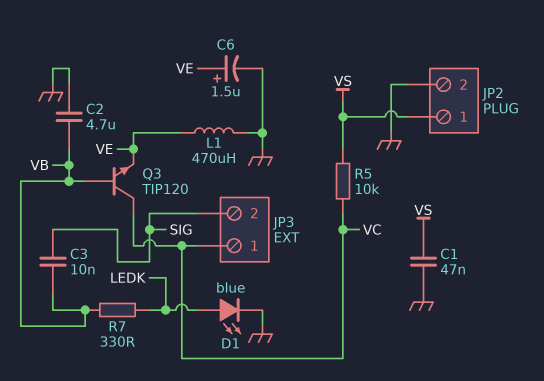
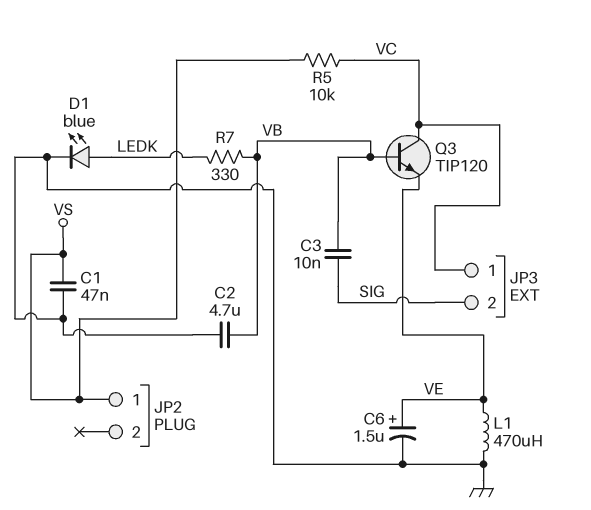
JP2 pin 2: GND -> none

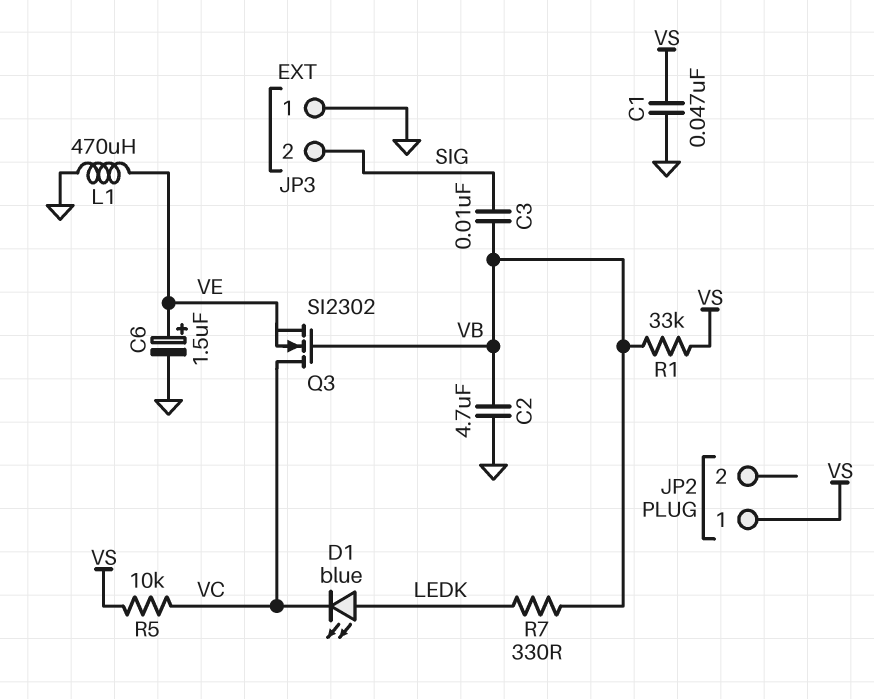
D1: LED blue (A LEDK, K GND) -> LED blue (A LEDK, K VC)
JP3 pin 1: VC -> GND
Q3: NPN TIP120 (B VB, C VC, E VE) -> NMOS SI2302 (G VB, D VC, S VE)
R1: none -> 33k (VB, VS)

